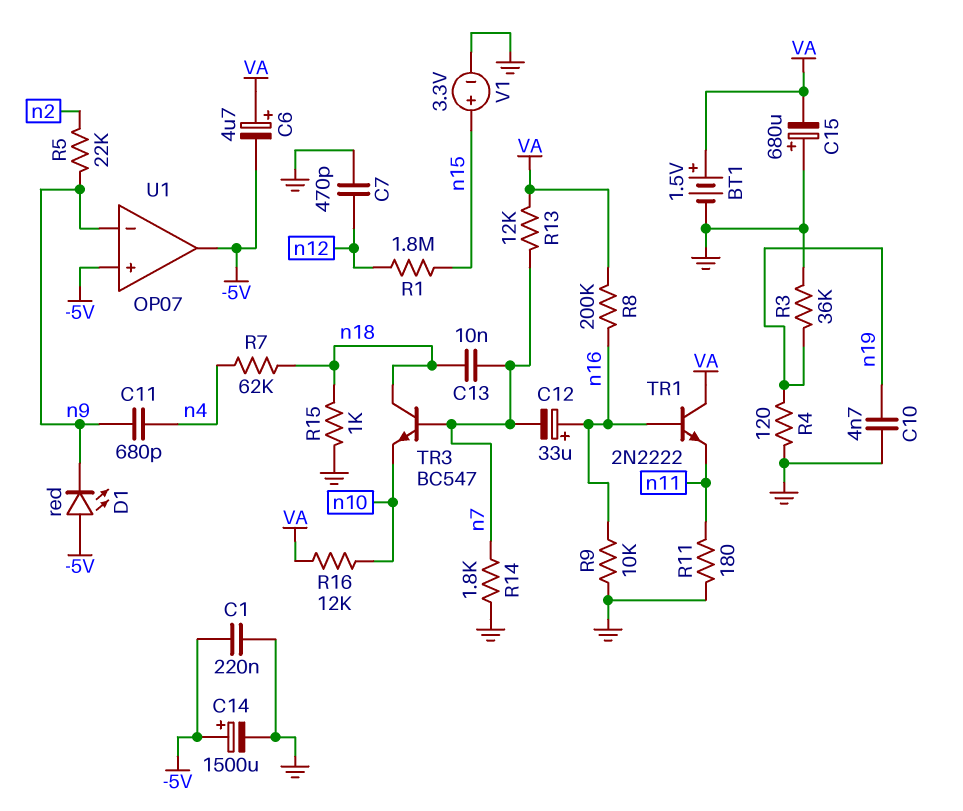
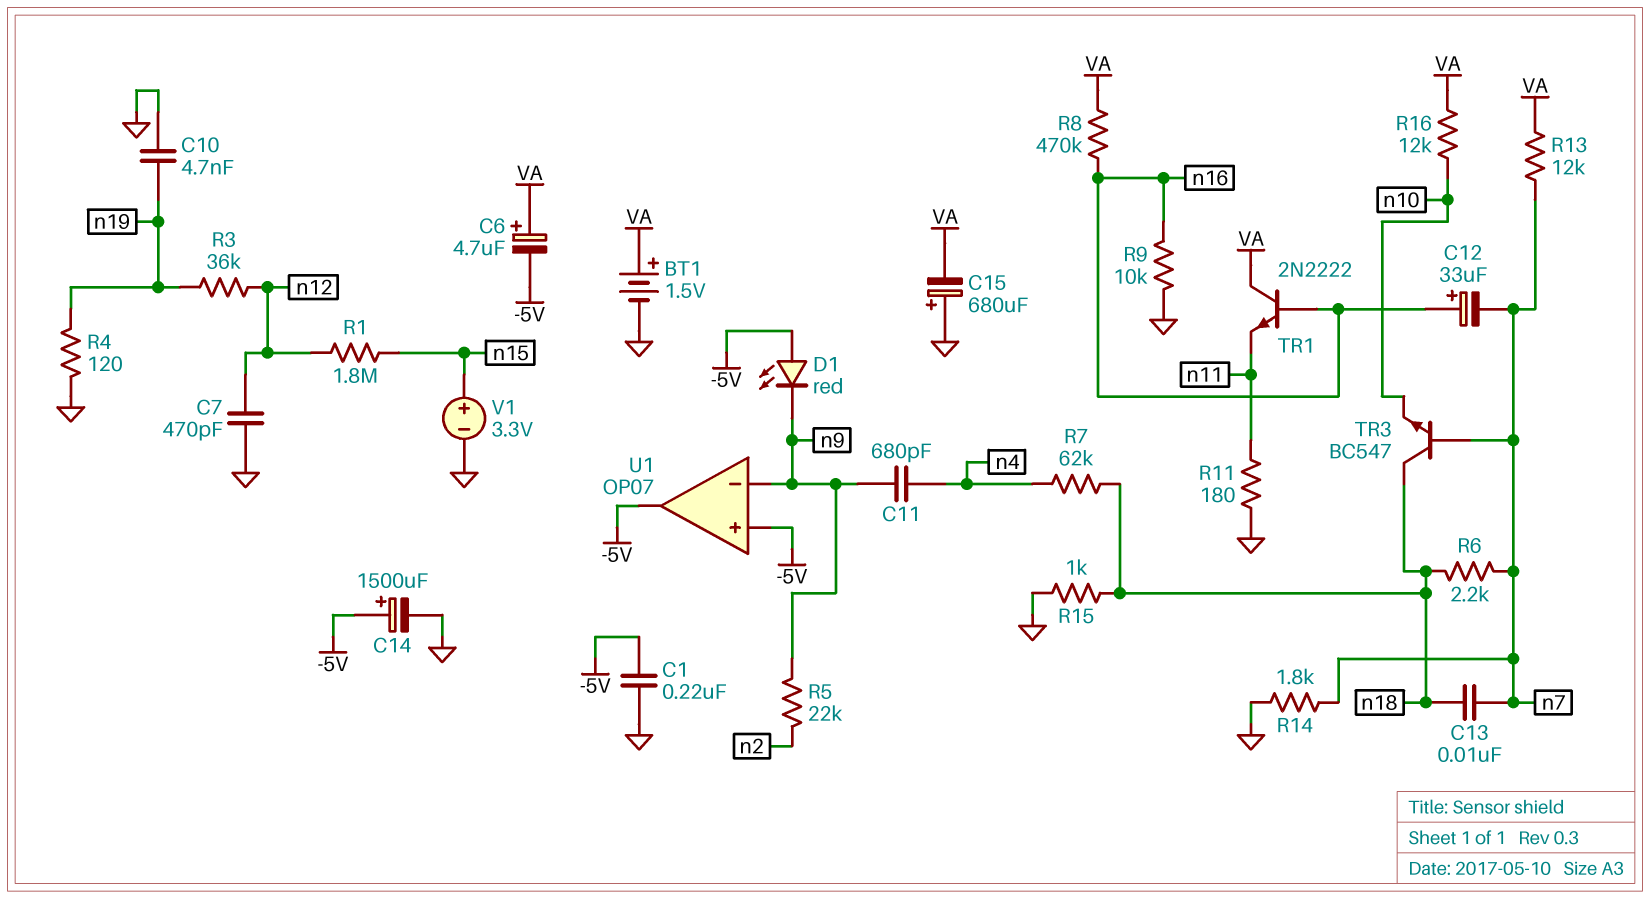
R3: 36k (GND, n19) -> 36k (n12, n19)
R6: none -> 2.2k (n7, n18)
R8: 200k (VA, n16) -> 470k (VA, n16)

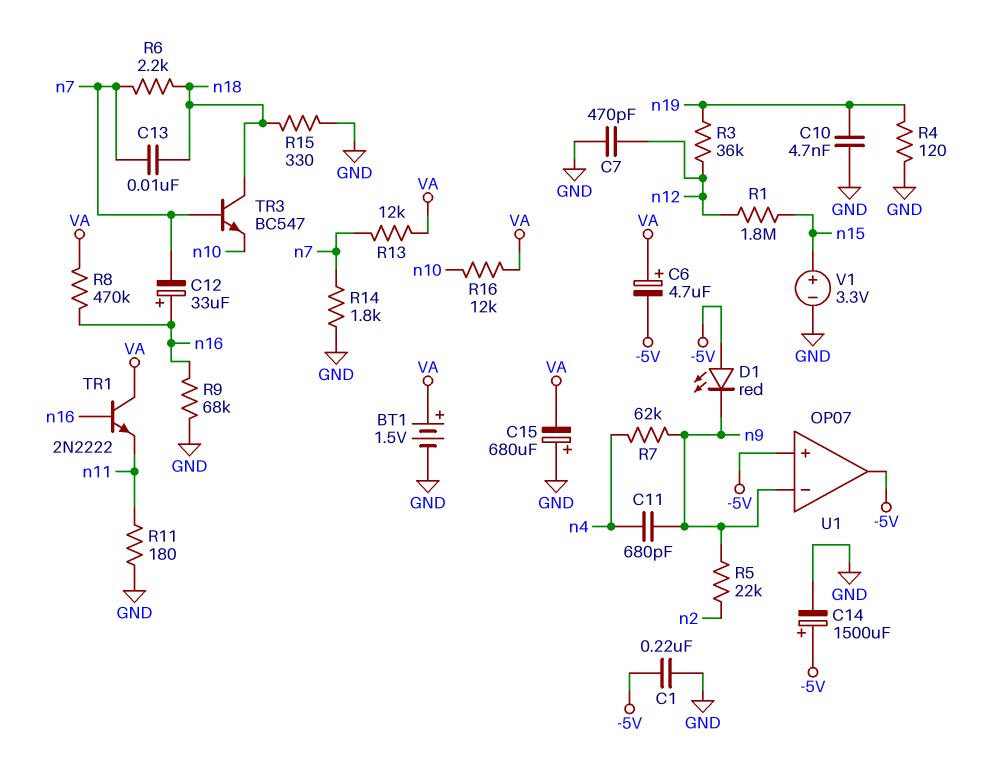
R7: 62k (n4, n18) -> 62k (n4, n9)
R9: 10k (GND, n16) -> 68k (GND, n16)
R15: 1k (GND, n18) -> 330 (GND, n18)

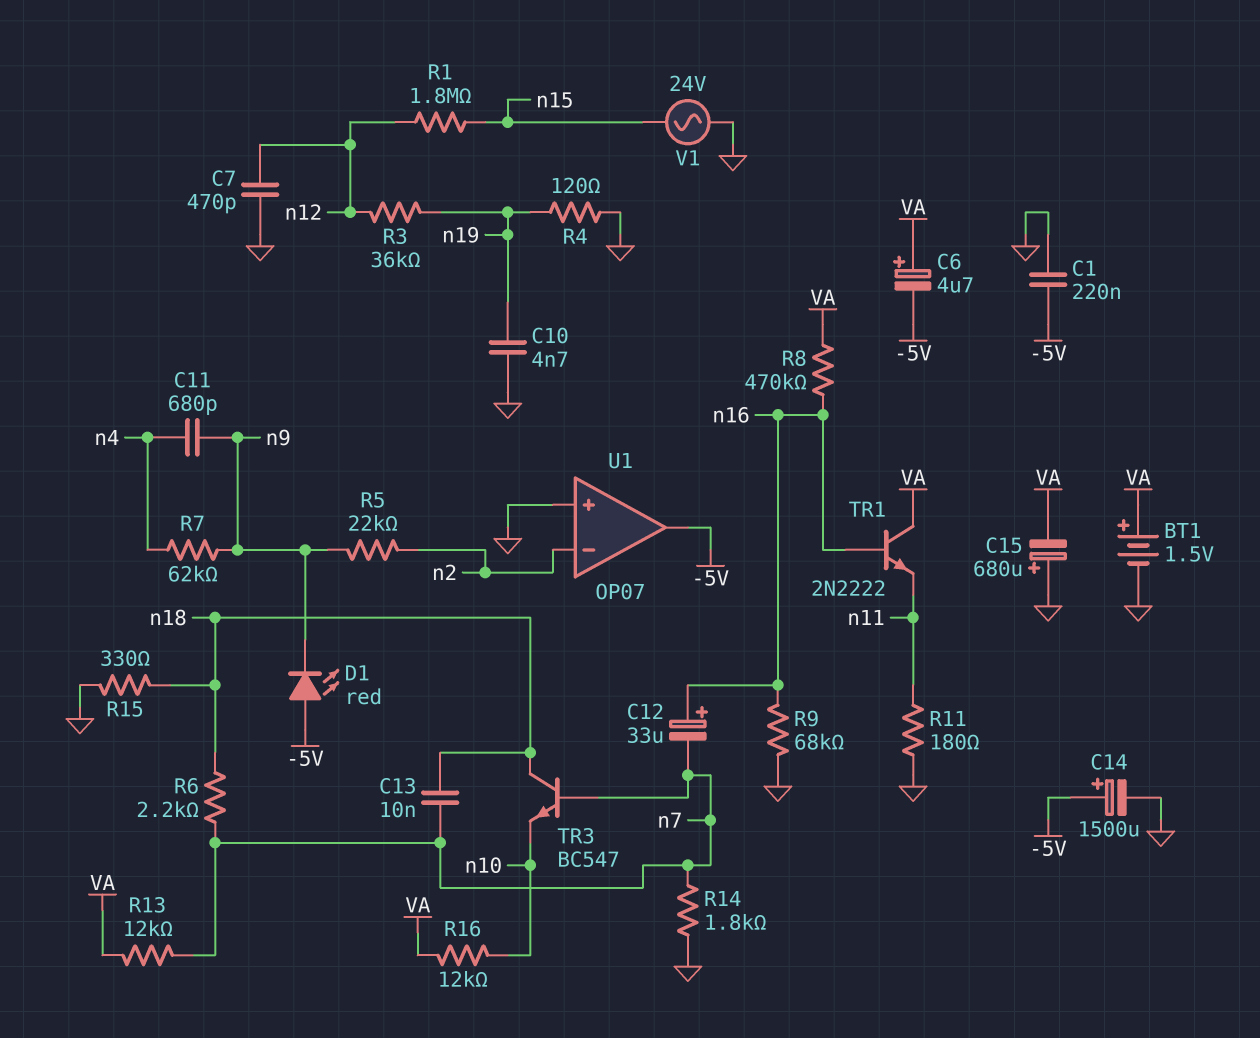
U1 pin in+: -5V -> GND
U1 pin in-: n9 -> n2
V1: 3.3V (plus n15, minus GND) -> AC 24V (GND, n15)

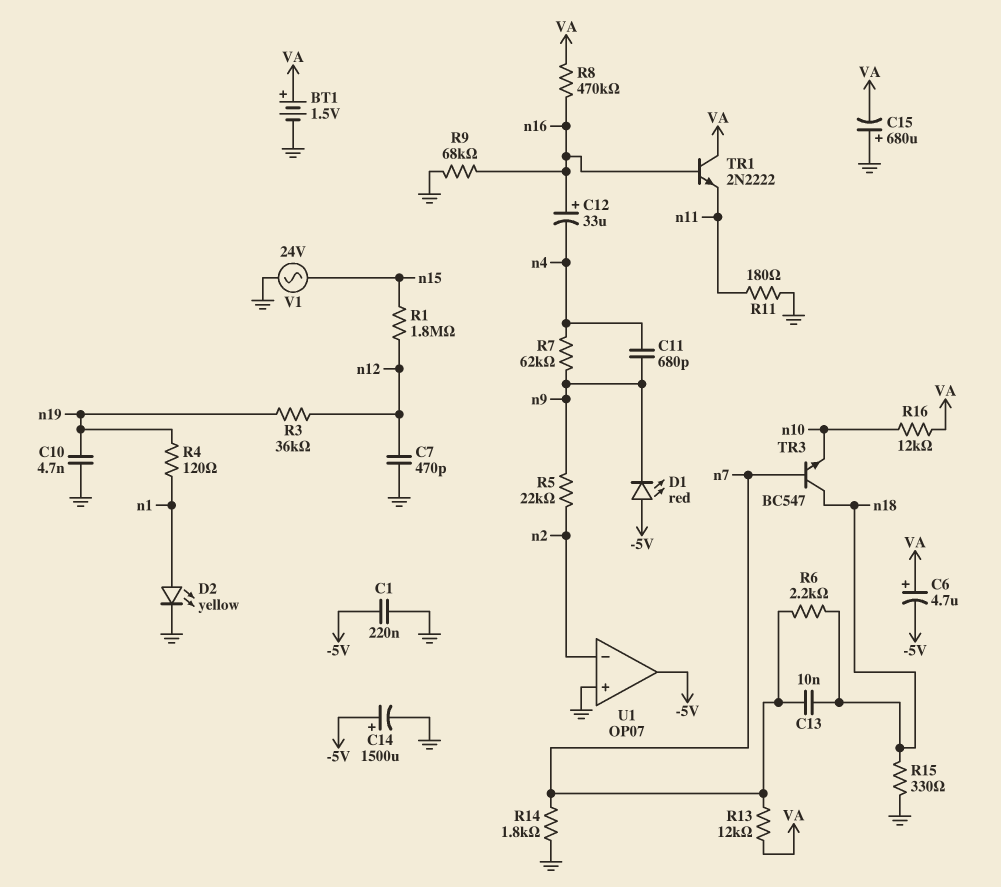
C12: 33uF (plus n16, minus n7) -> 33uF (plus n16, minus n4)
D2: none -> LED yellow (A n1, K GND)
R4: 120 (GND, n19) -> 120 (n1, n19)

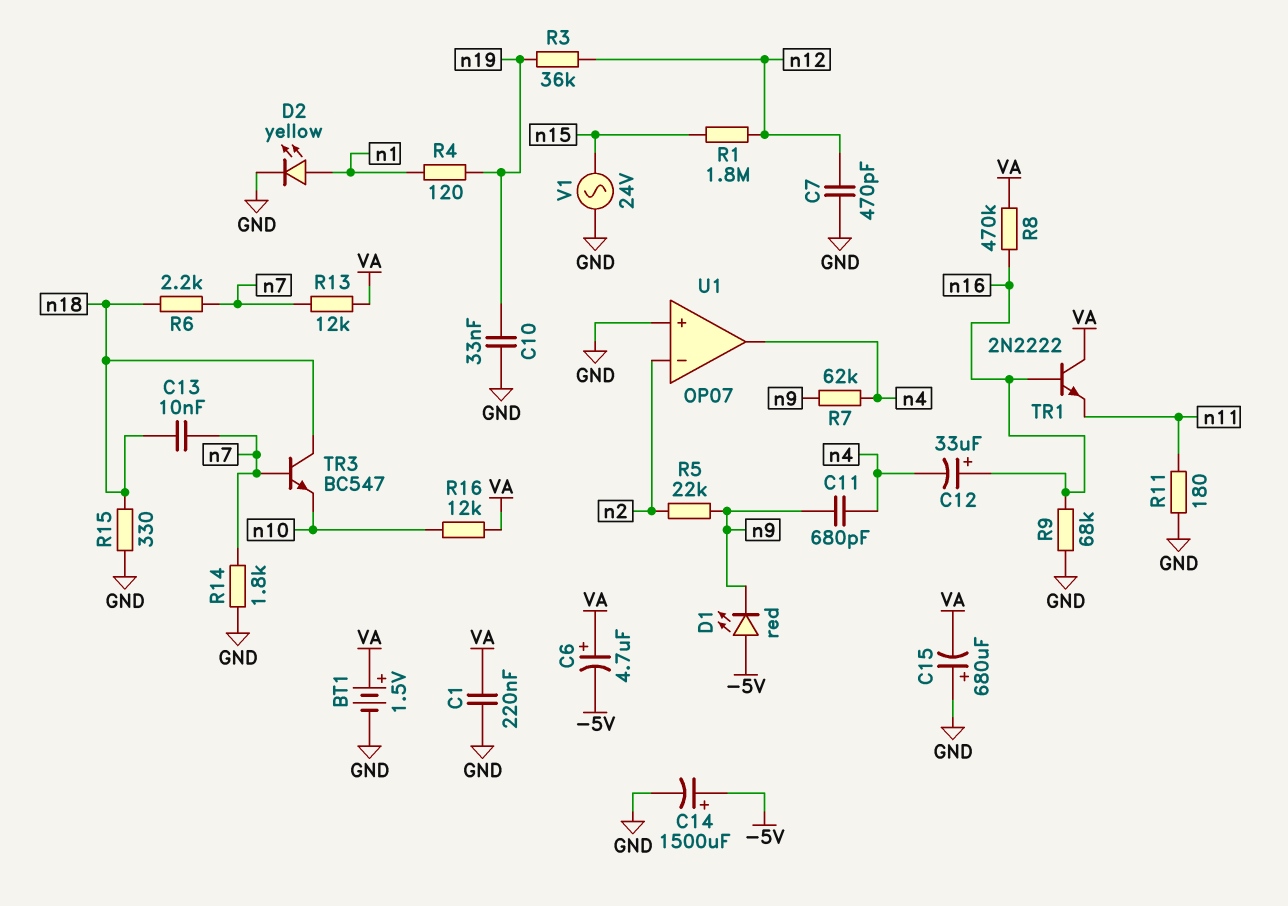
C1: 220nF (-5V, GND) -> 220nF (GND, VA)
C10: 4.7nF (GND, n19) -> 33nF (GND, n19)
U1 pin out: -5V -> n4

